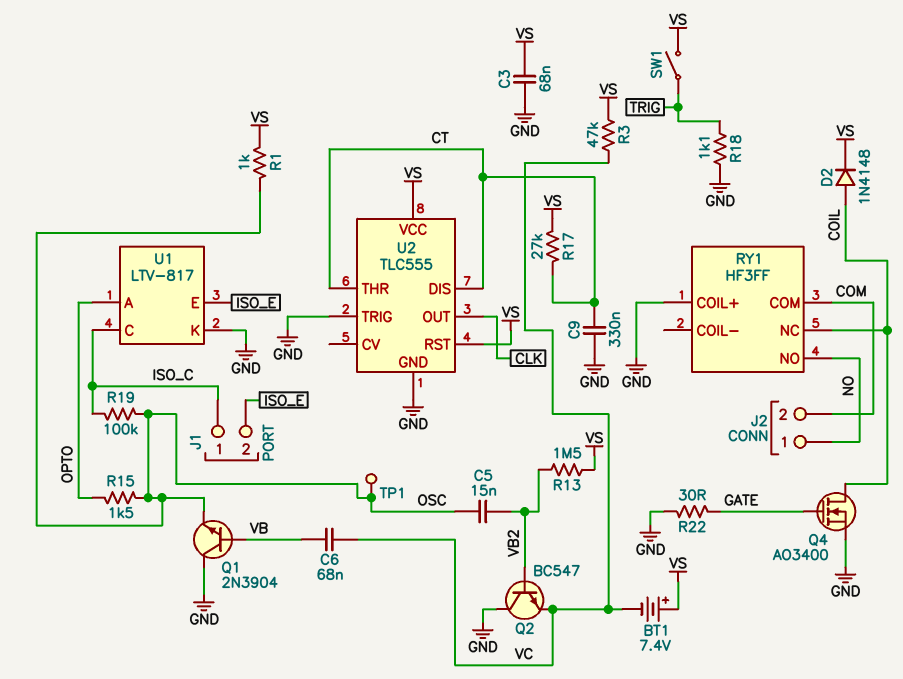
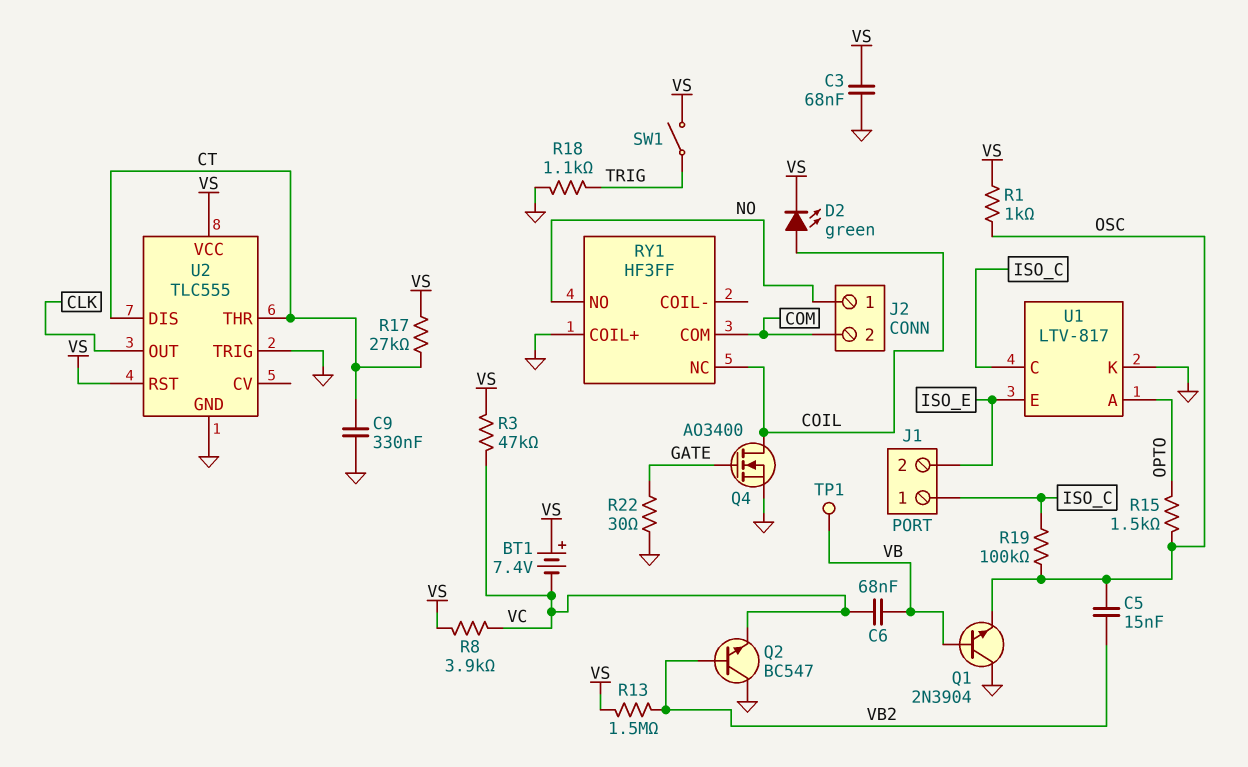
D2: diode 1N4148 (A COIL, K VS) -> LED green (A COIL, K VS)
R8: none -> 3.9k (VC, VS)
TP1: test point (OSC) -> test point (VB)

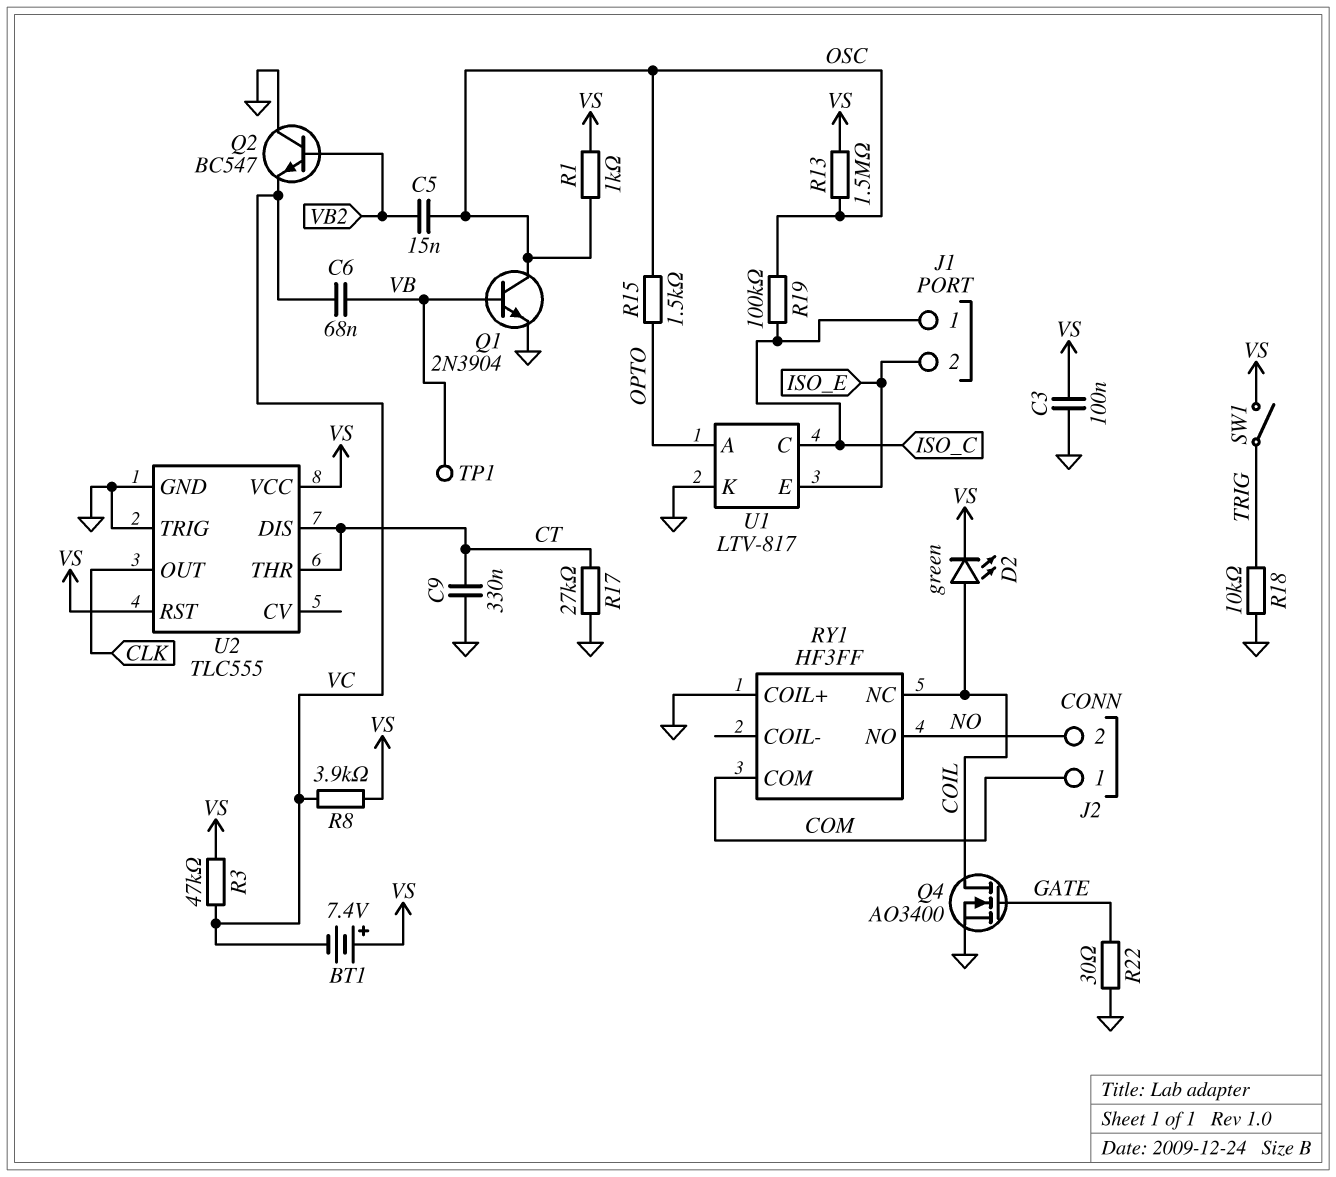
C3: 68nF (GND, VS) -> 100nF (GND, VS)
J2 pin 1: NO -> COM
J2 pin 2: COM -> NO
Q1: NPN 2N3904 (B VB, C GND, E OSC) -> NPN 2N3904 (B VB, C OSC, E GND)
R13: 1.5M (VB2, VS) -> 1.5M (OSC, VS)
R17: 27k (CT, VS) -> 27k (CT, GND)
R18: 1.1k (GND, TRIG) -> 10k (GND, TRIG)

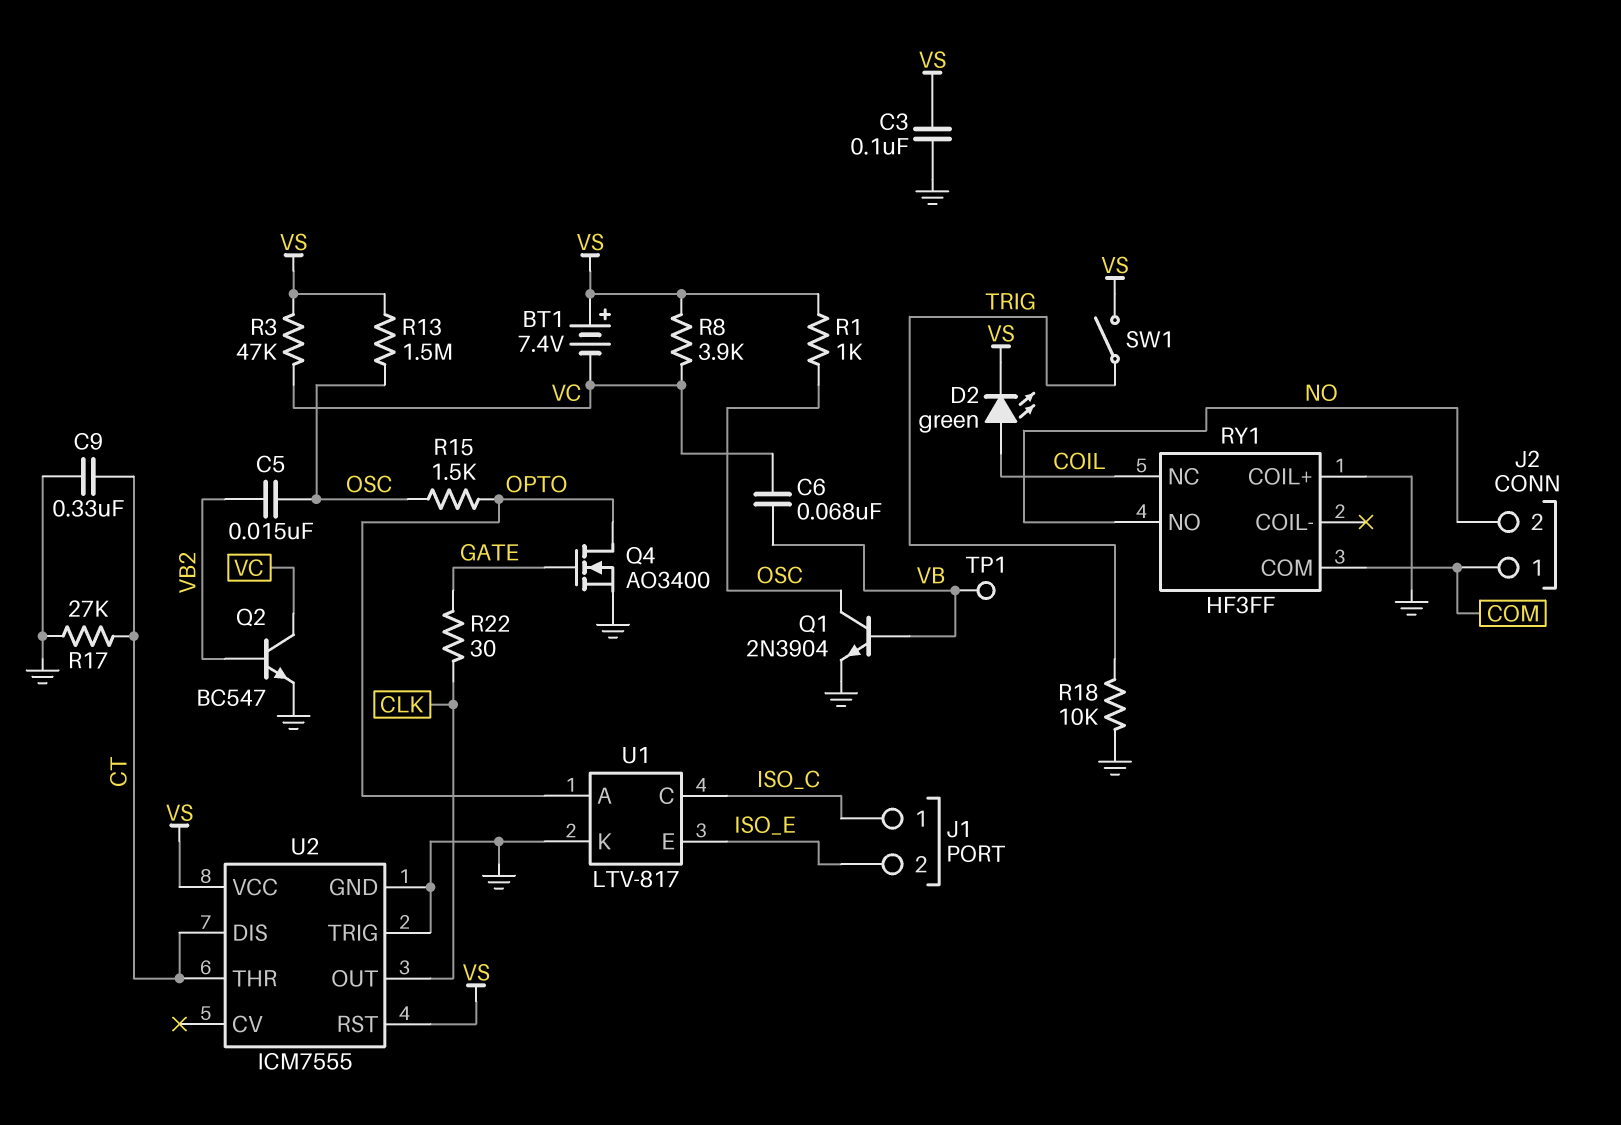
Q2: NPN BC547 (B VB2, C GND, E VC) -> NPN BC547 (B VB2, C VC, E GND)
Q4: NMOS AO3400 (G GATE, D COIL, S GND) -> NMOS AO3400 (G GATE, D OPTO, S GND)
R19: 100k (ISO_C, OSC) -> none
R22: 30 (GATE, GND) -> 30 (CLK, GATE)
U2: TLC555 -> ICM7555

